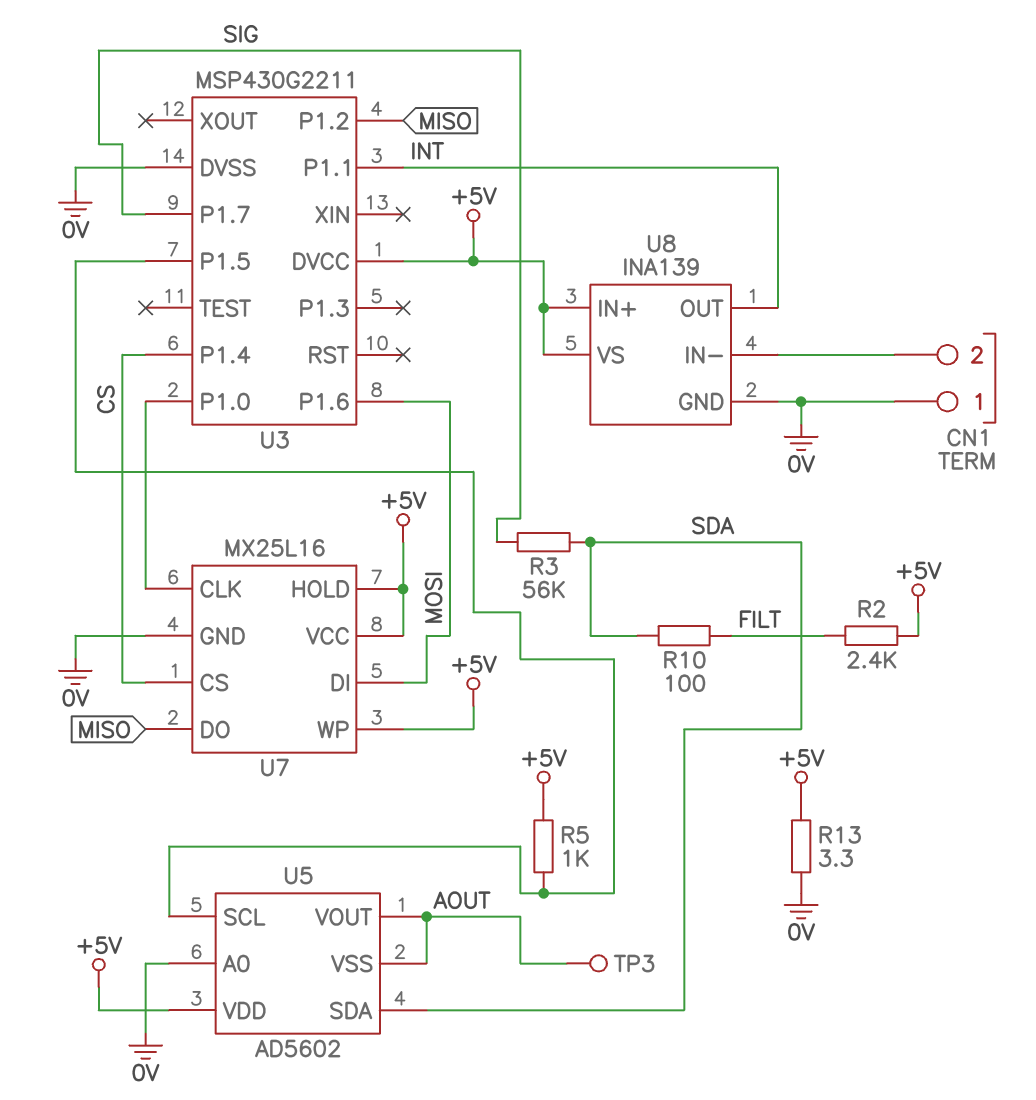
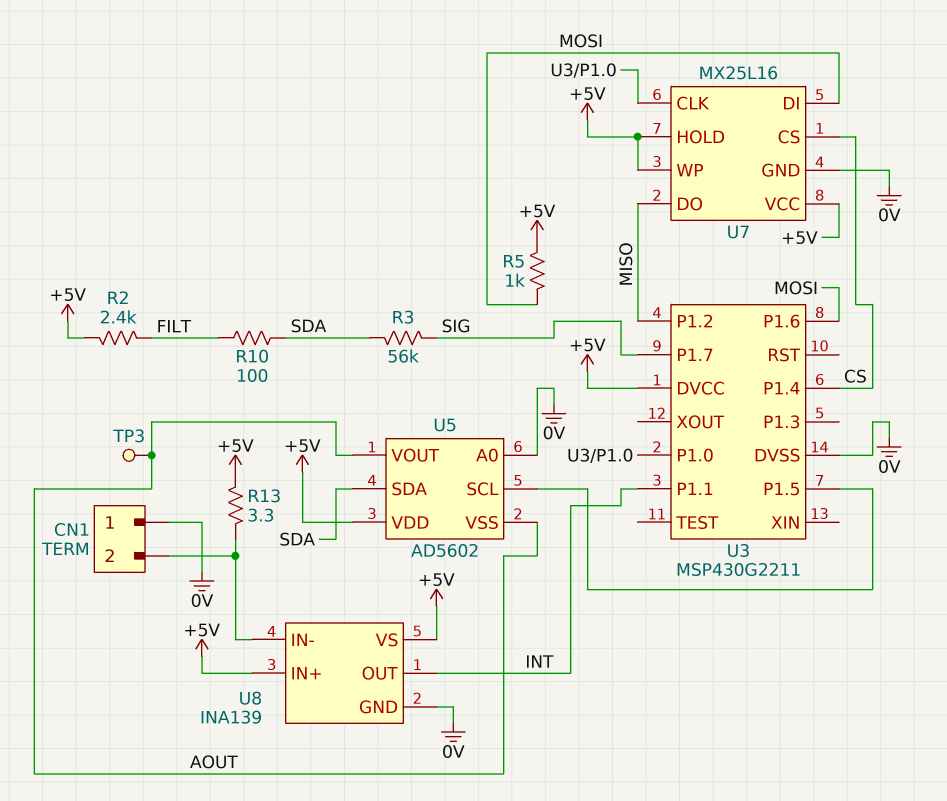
R5: 1k (+5V, U3/P1.5) -> 1k (+5V, MOSI)
R13: 3.3 (+5V, 0V) -> 3.3 (+5V, CN1/2)

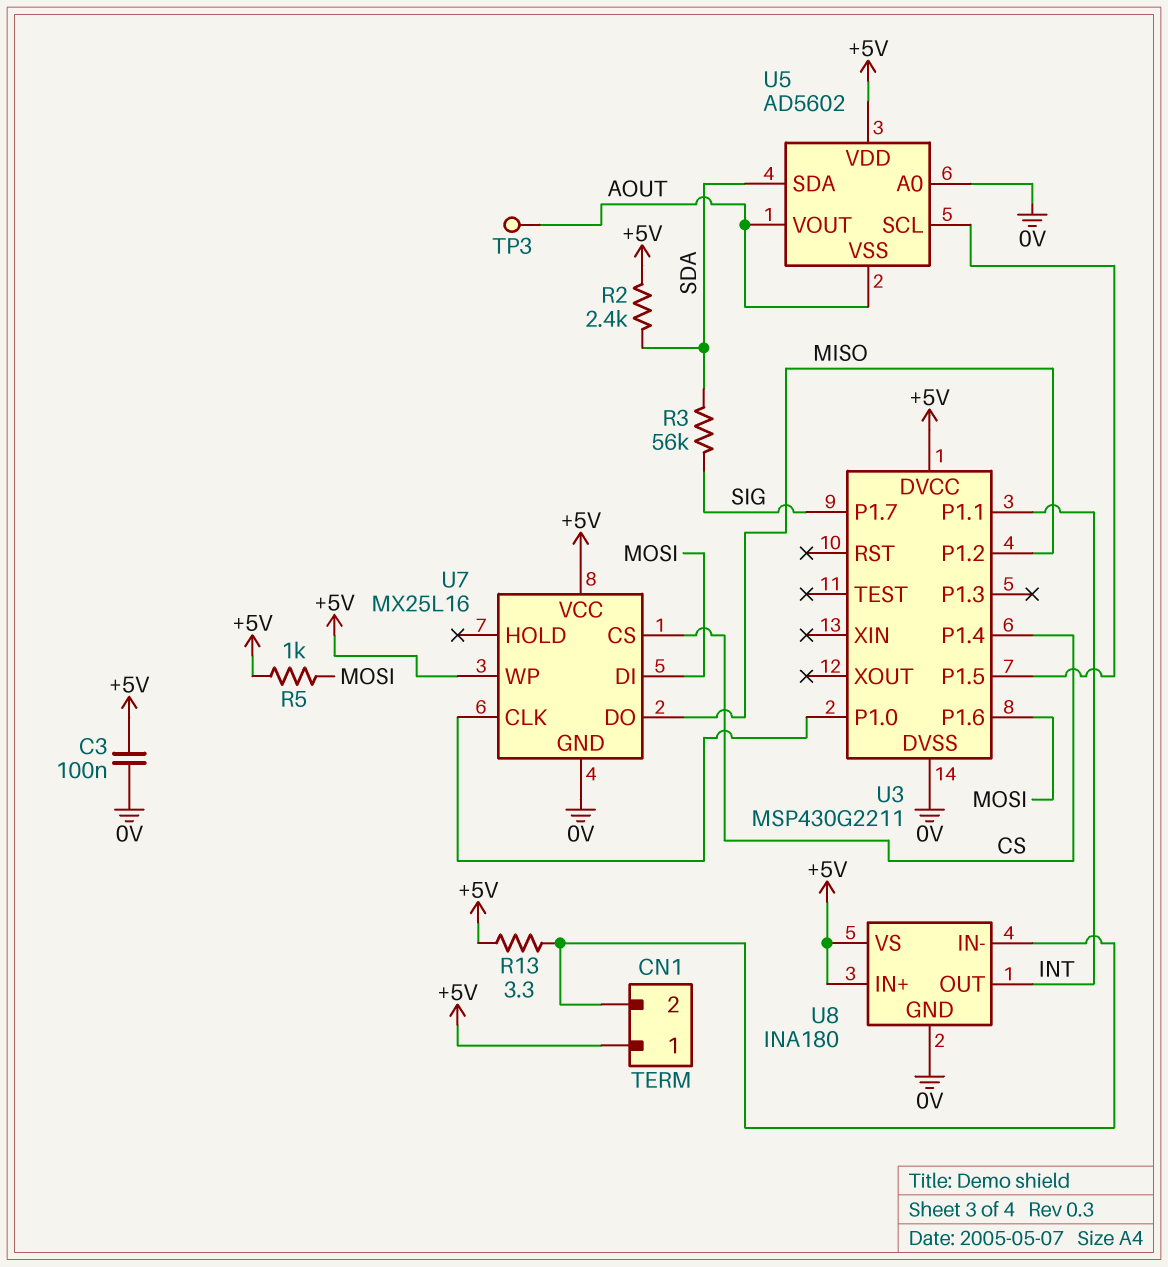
C3: none -> 100nF (+5V, 0V)
CN1 pin 1: 0V -> +5V
R2: 2.4k (+5V, FILT) -> 2.4k (+5V, SDA)
R10: 100 (FILT, SDA) -> none
U7 pin HOLD: +5V -> none
U8: INA139 -> INA180

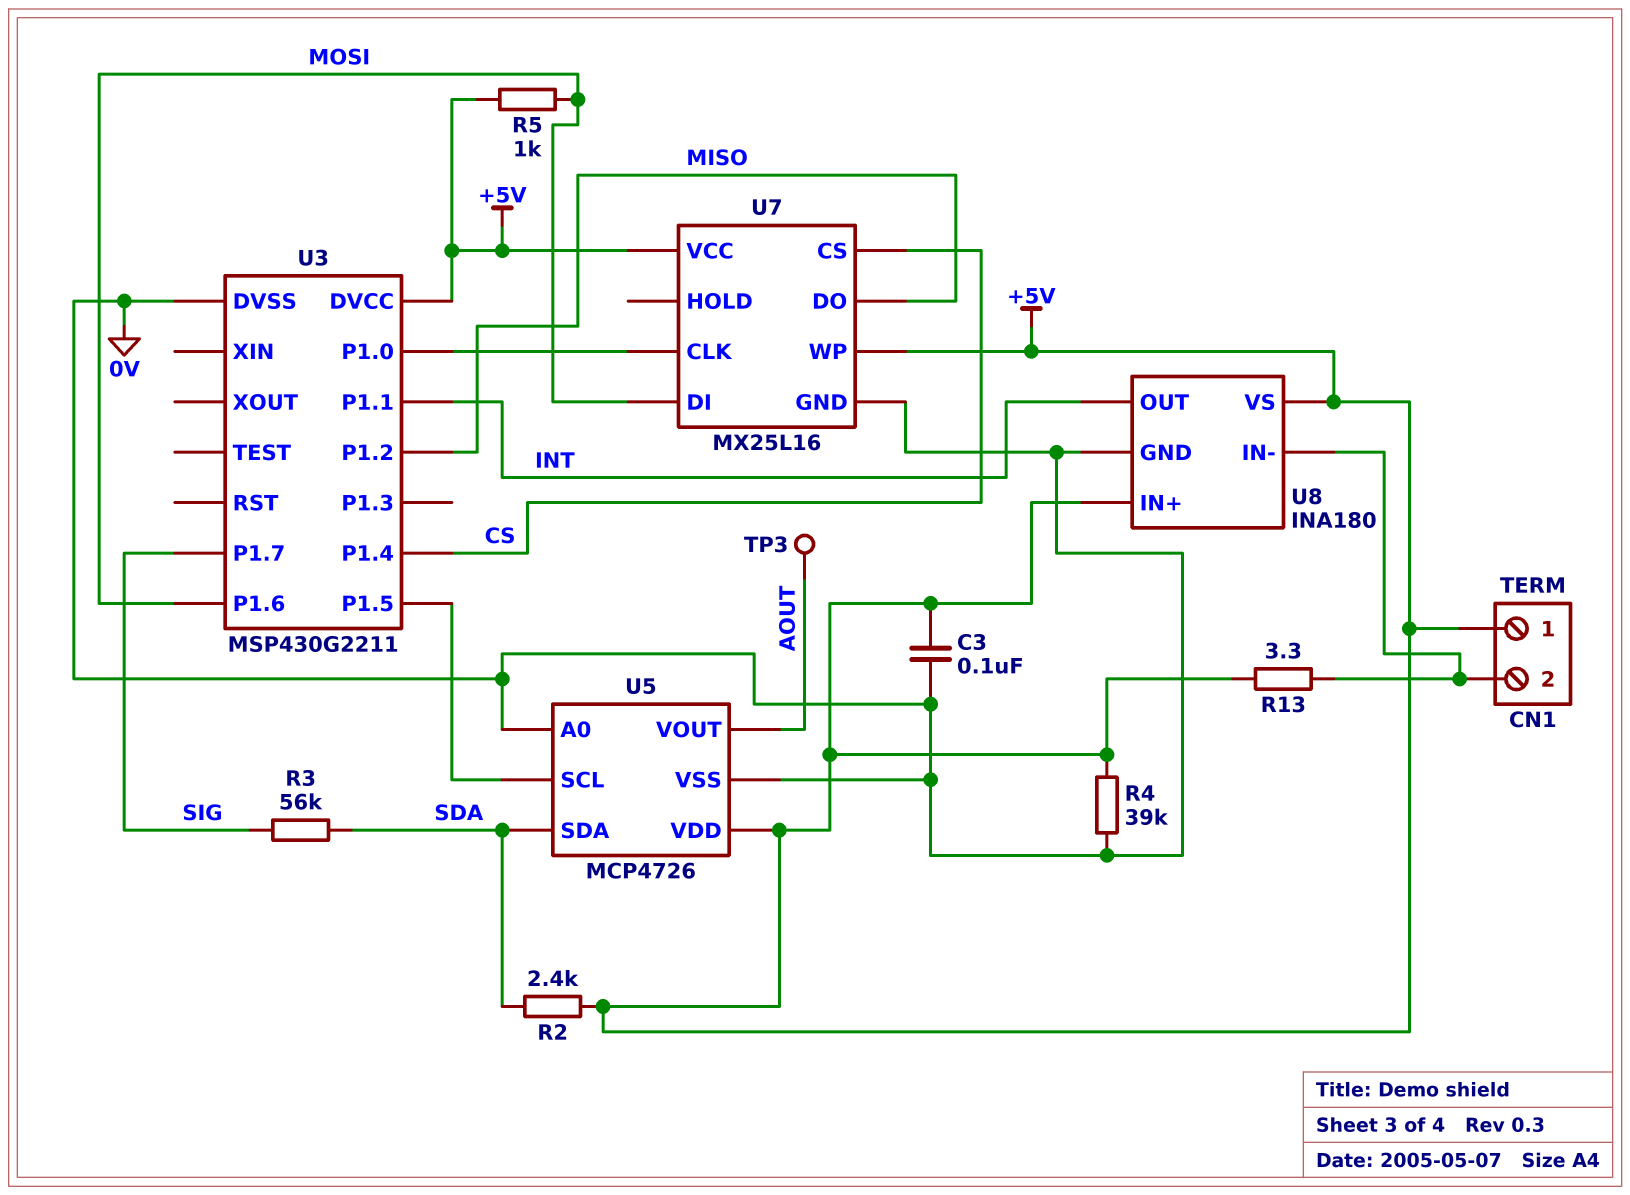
R4: none -> 39k (+5V, 0V)
U5: AD5602 -> MCP4726
U5 pin VSS: AOUT -> 0V

